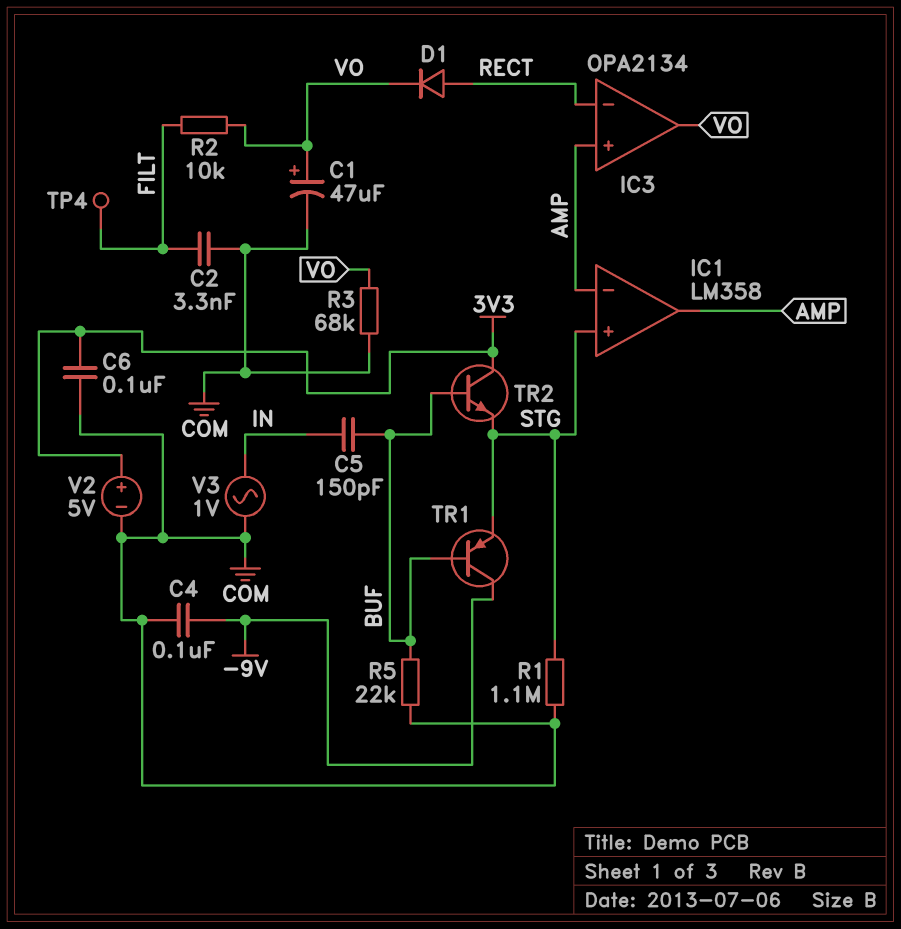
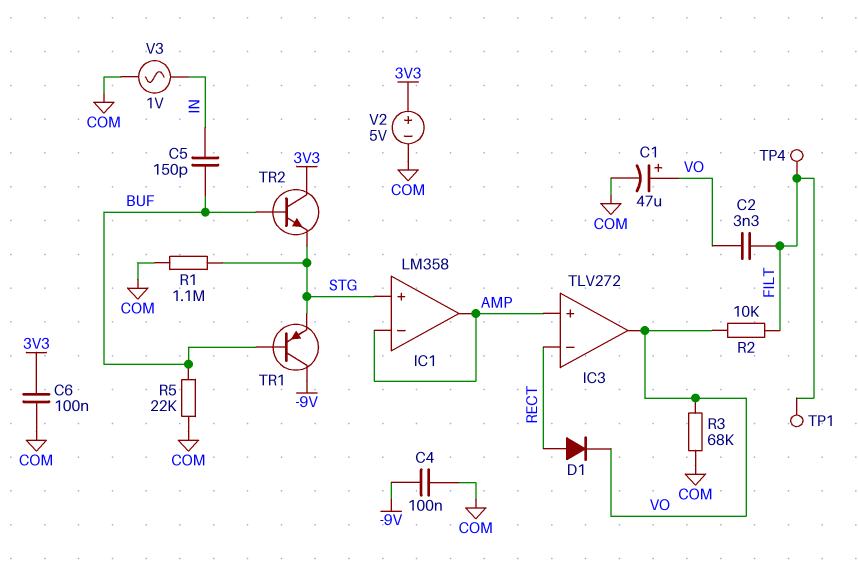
C2: 3.3nF (COM, FILT) -> 3.3nF (FILT, VO)
IC3: OPA2134 -> TLV272
TP1: none -> test point (FILT)

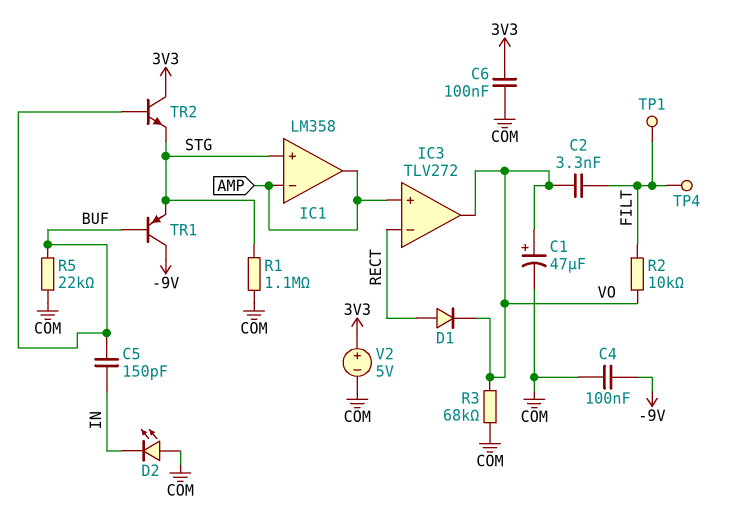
D2: none -> LED (A COM, K IN)
V3: AC 1V (COM, IN) -> none

